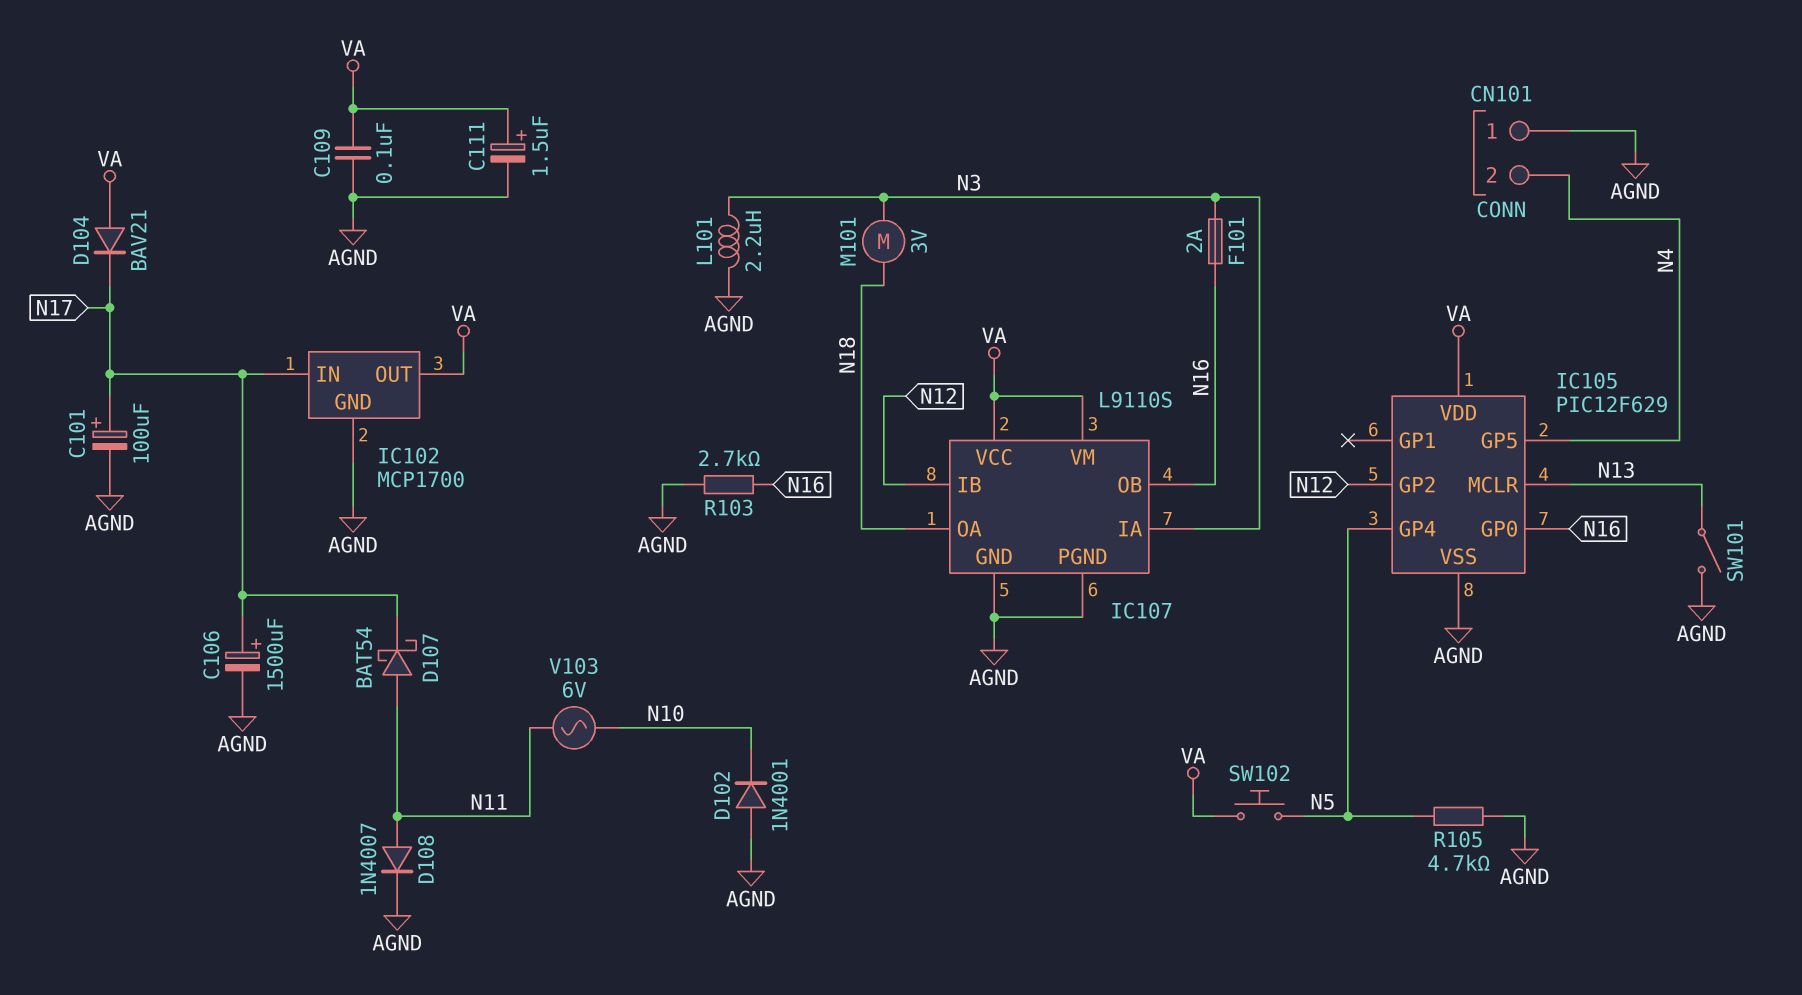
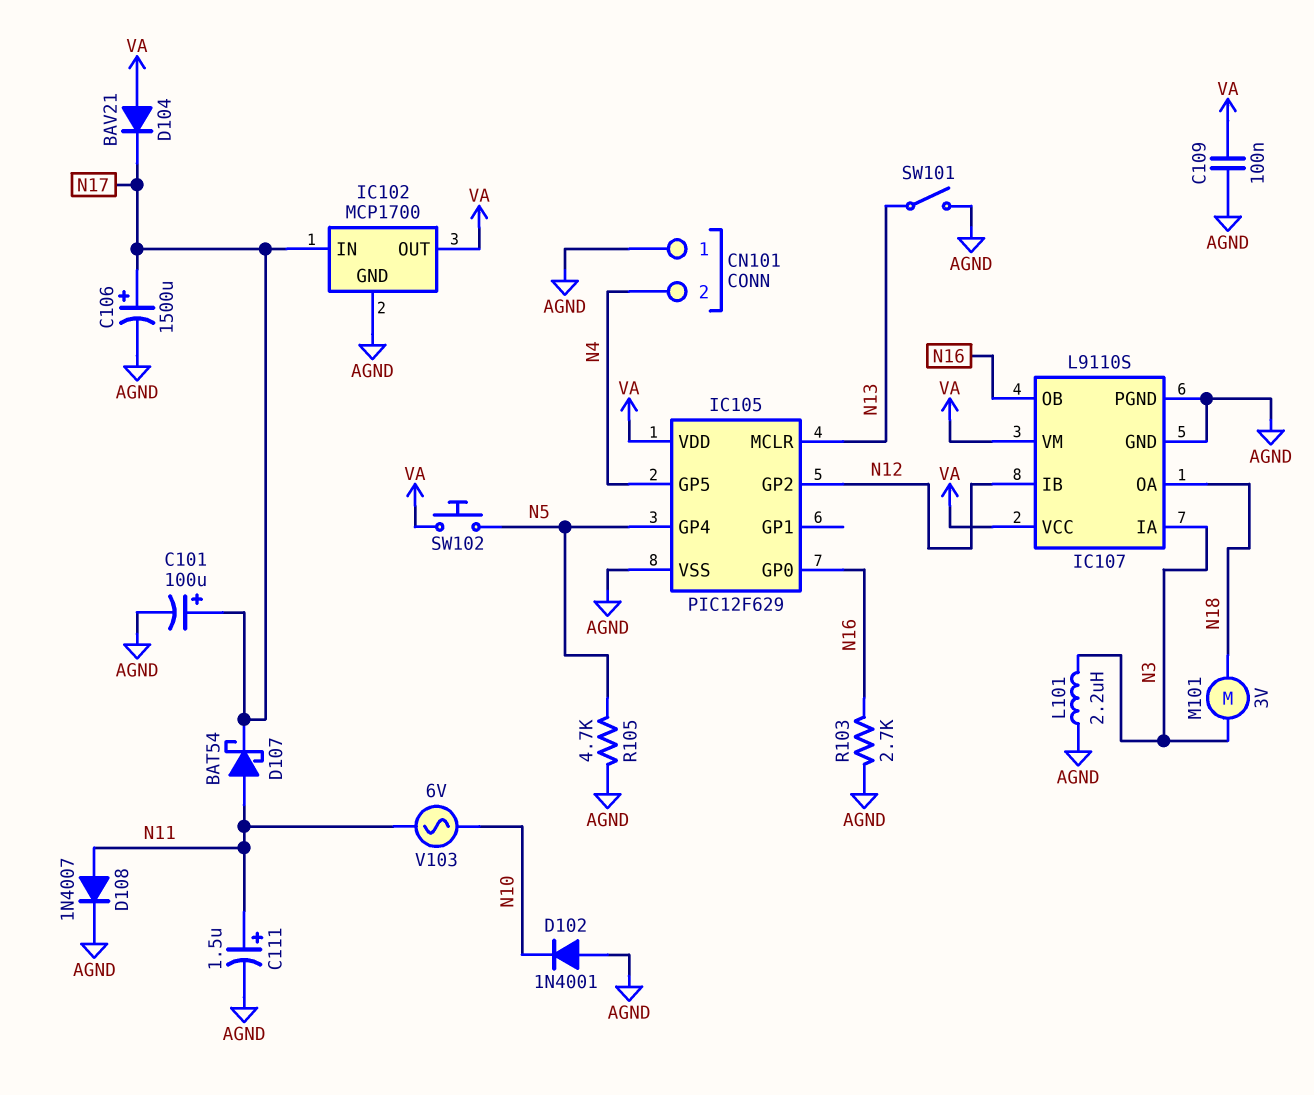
C111: 1.5uF (plus VA, minus AGND) -> 1.5uF (plus N11, minus AGND)
F101: 2A (N3, N16) -> none

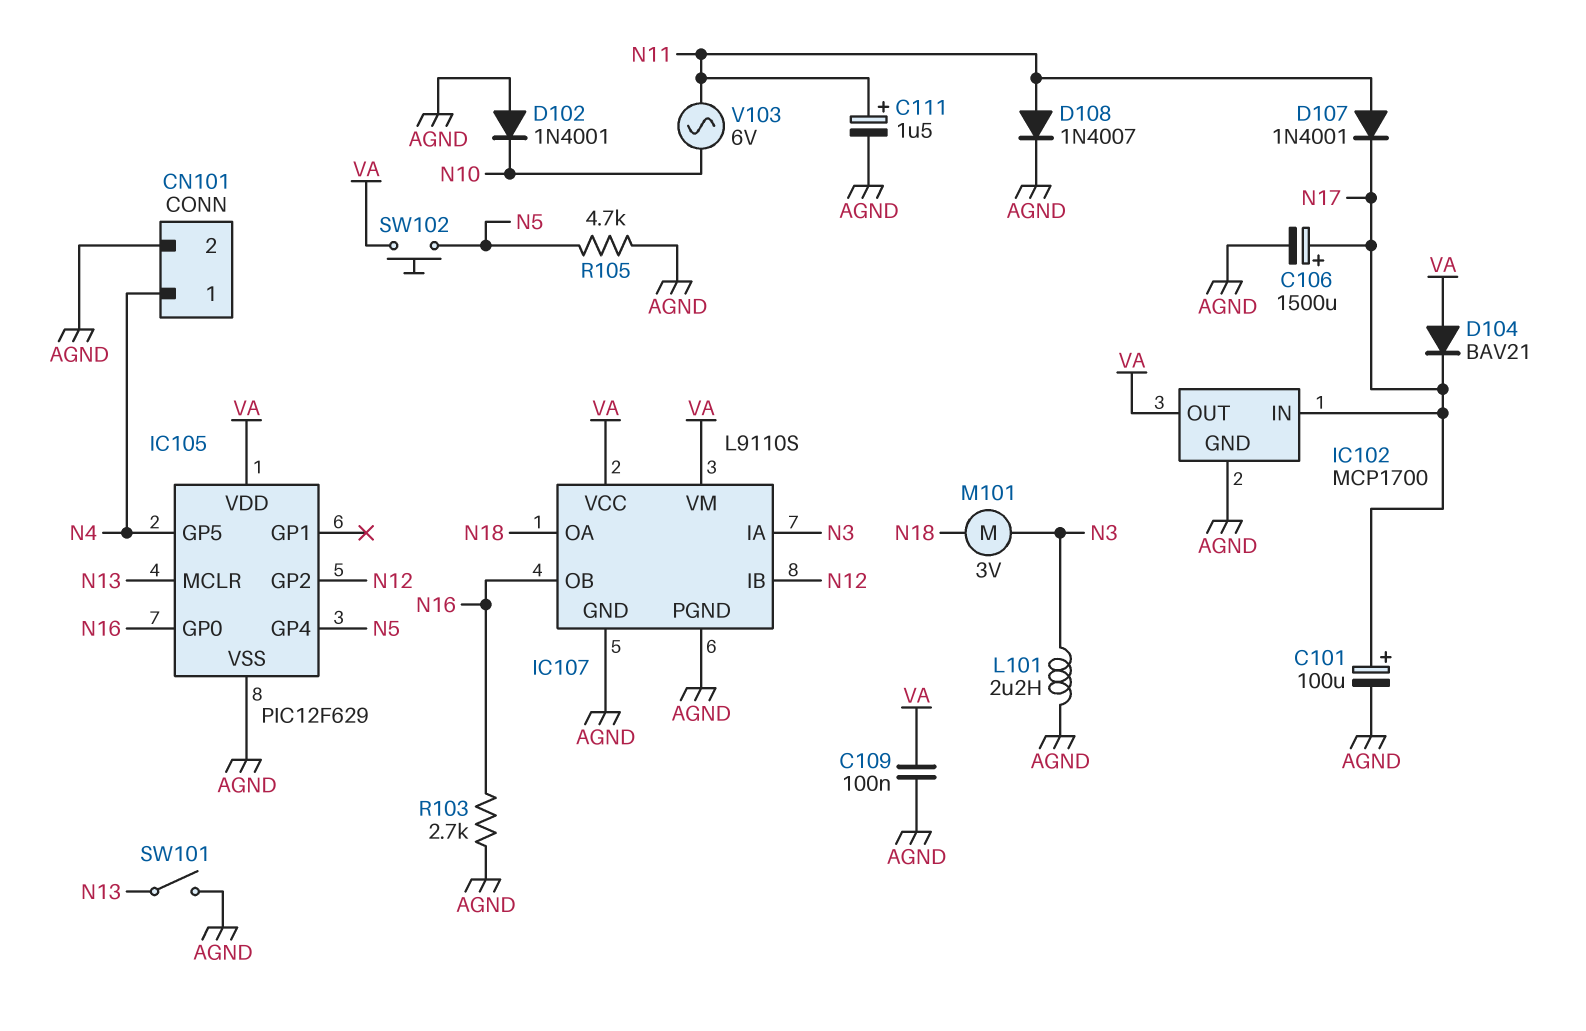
CN101 pin 1: AGND -> N4
CN101 pin 2: N4 -> AGND
D107: schottky BAT54 (A N11, K N17) -> diode 1N4001 (A N11, K N17)

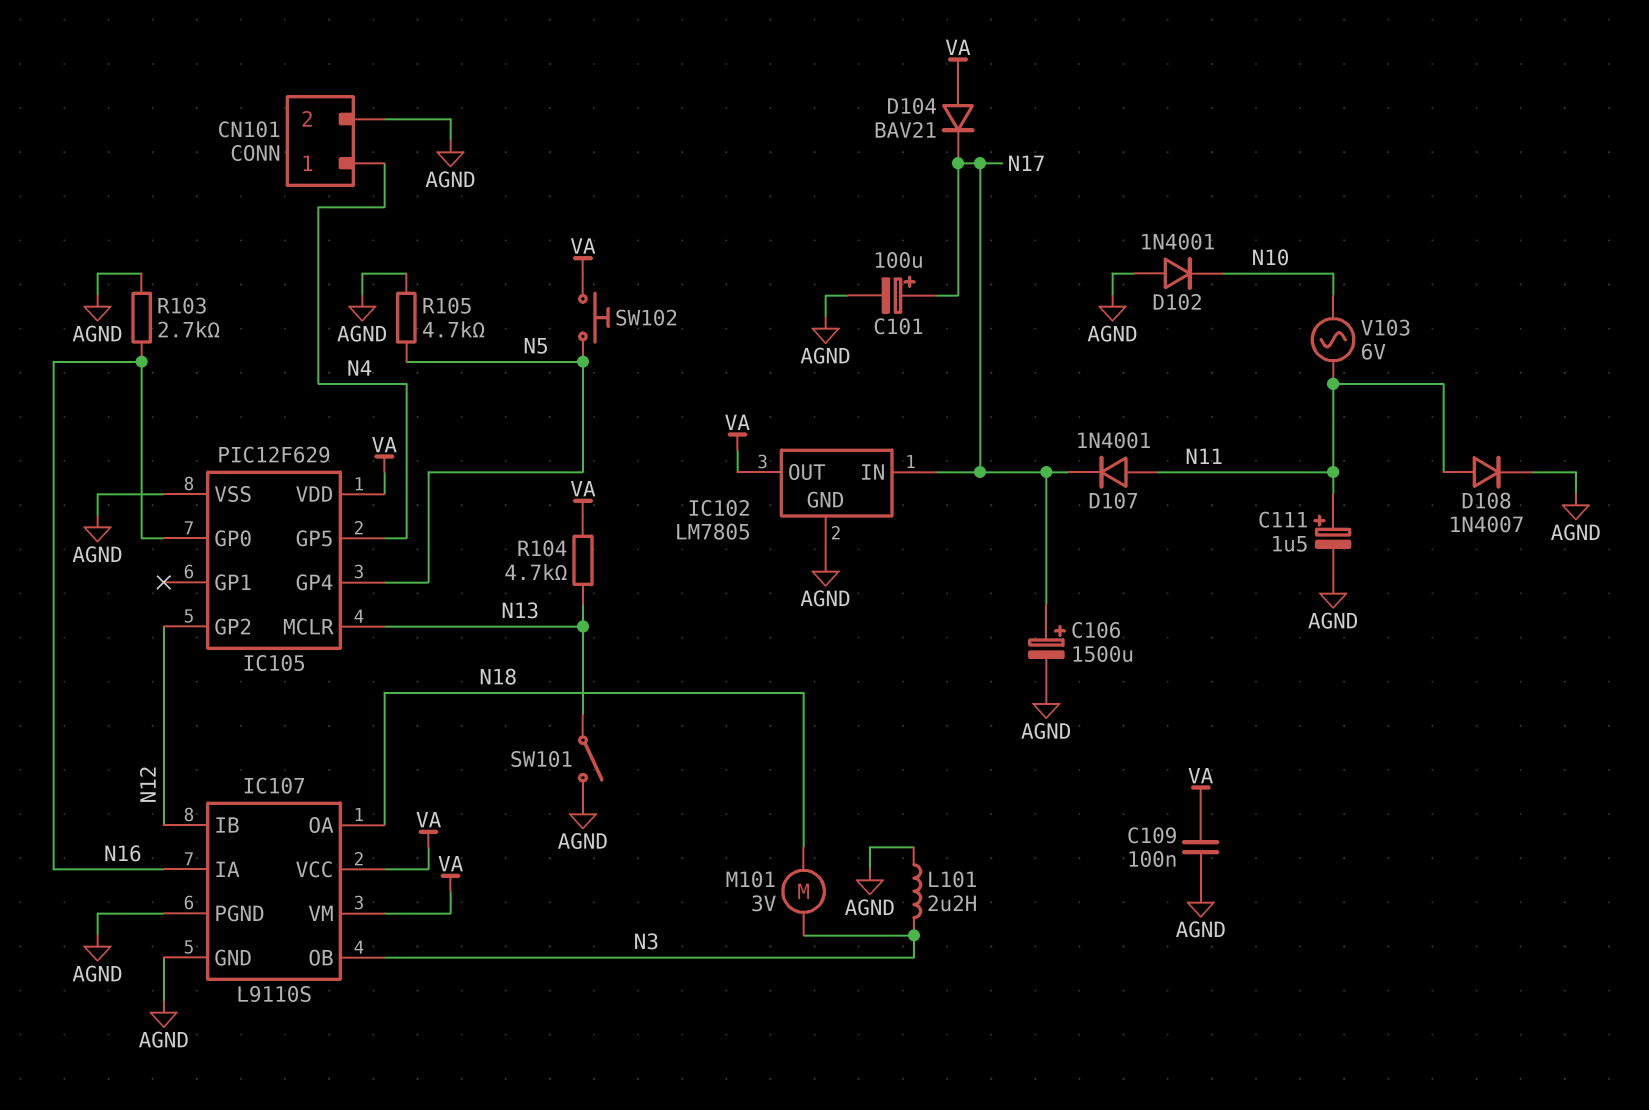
IC102: MCP1700 -> LM7805
IC107 pin IA: N3 -> N16
IC107 pin OB: N16 -> N3
R104: none -> 4.7k (N13, VA)

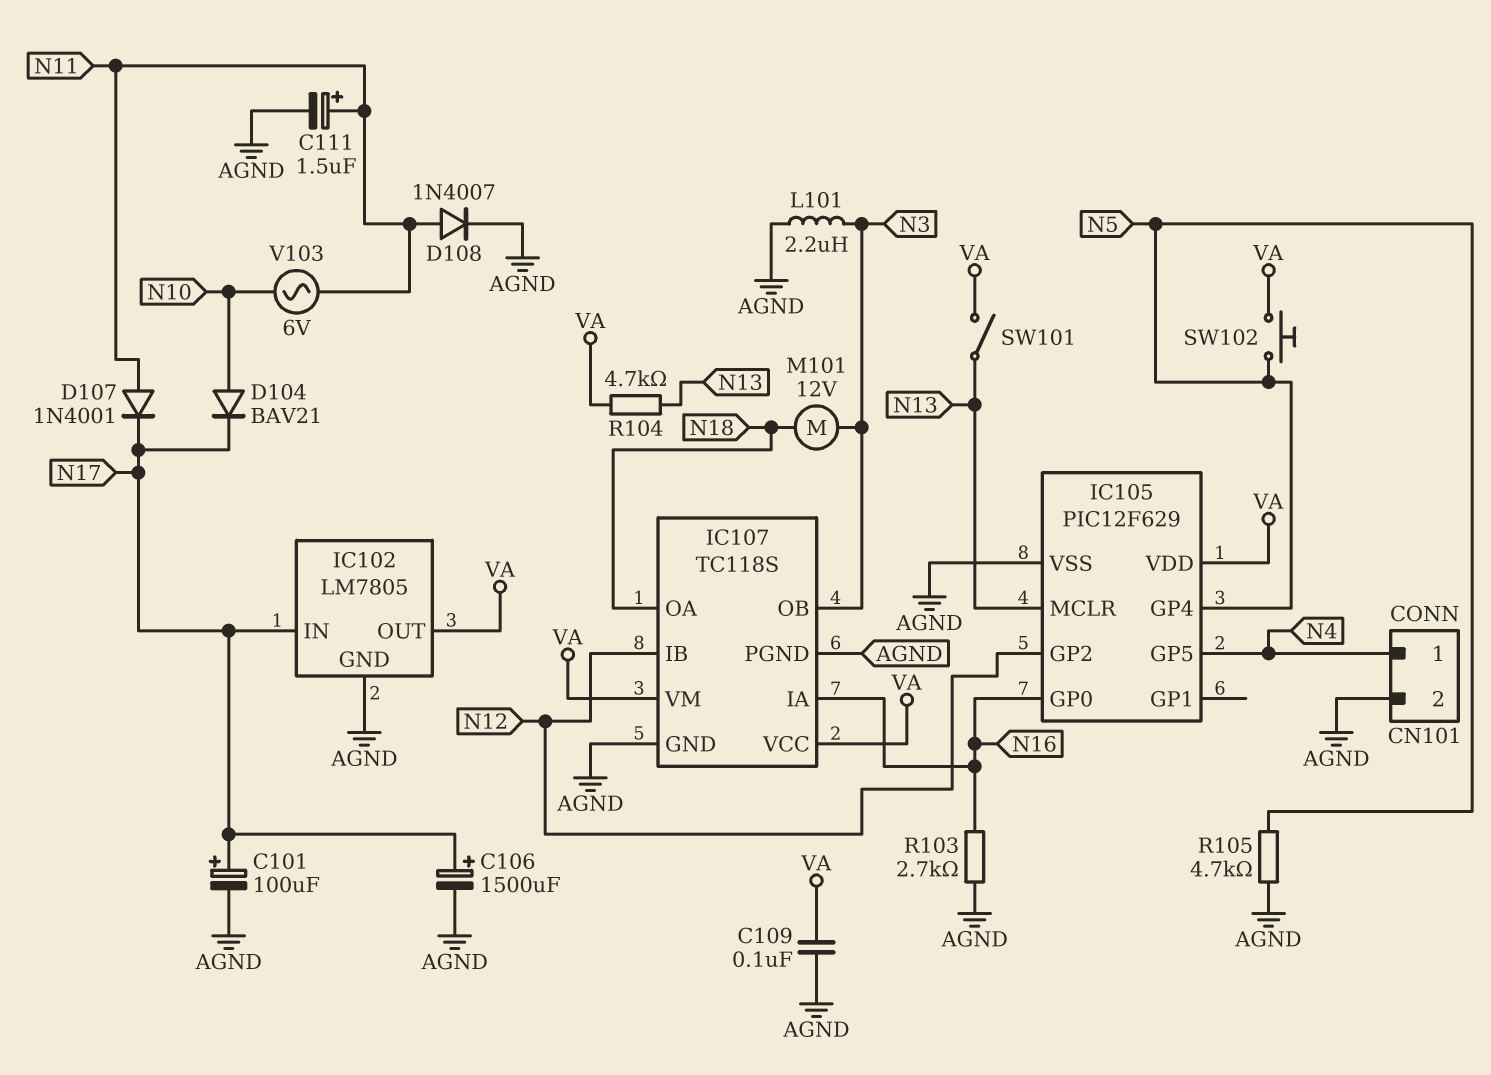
D102: diode 1N4001 (A AGND, K N10) -> none
D104: diode BAV21 (A VA, K N17) -> diode BAV21 (A N10, K N17)
IC107: L9110S -> TC118S
M101: motor 3V (N3, N18) -> motor 12V (N3, N18)
SW101: switch (AGND, N13) -> switch (N13, VA)

